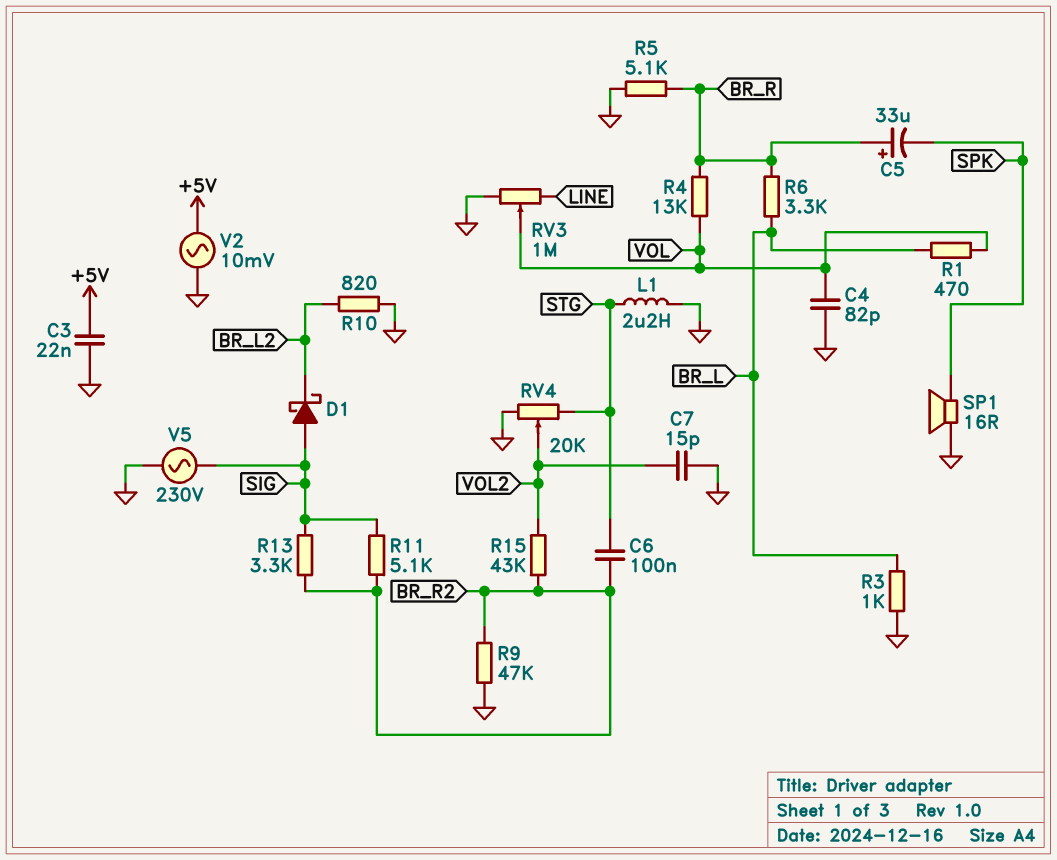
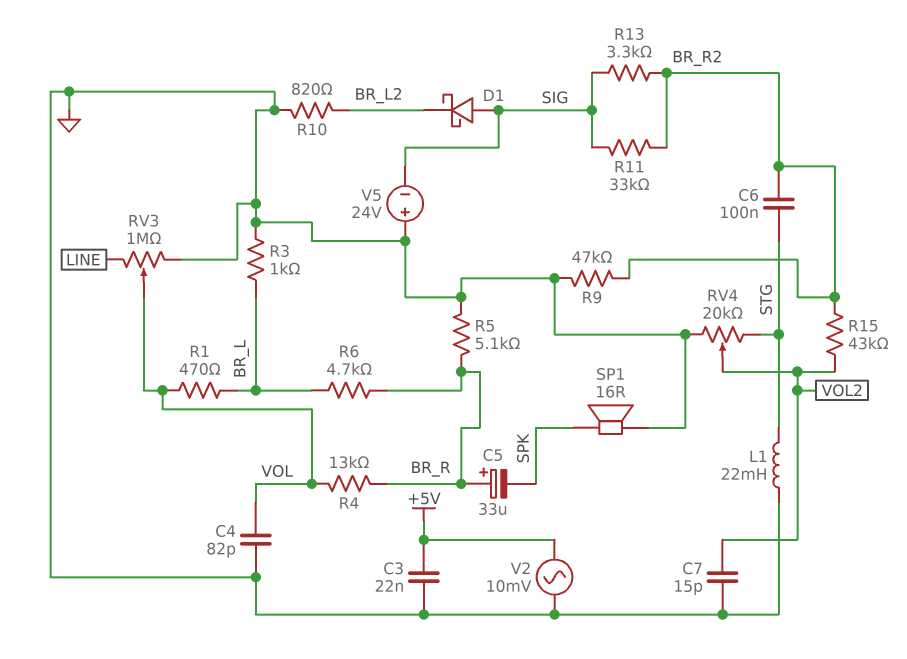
L1: 2.2uH (GND, STG) -> 22mH (GND, STG)
R6: 3.3k (BR_L, BR_R) -> 4.7k (BR_L, BR_R)
R11: 5.1k (BR_R2, SIG) -> 33k (BR_R2, SIG)
V5: AC 230V (GND, SIG) -> 24V (plus GND, minus SIG)

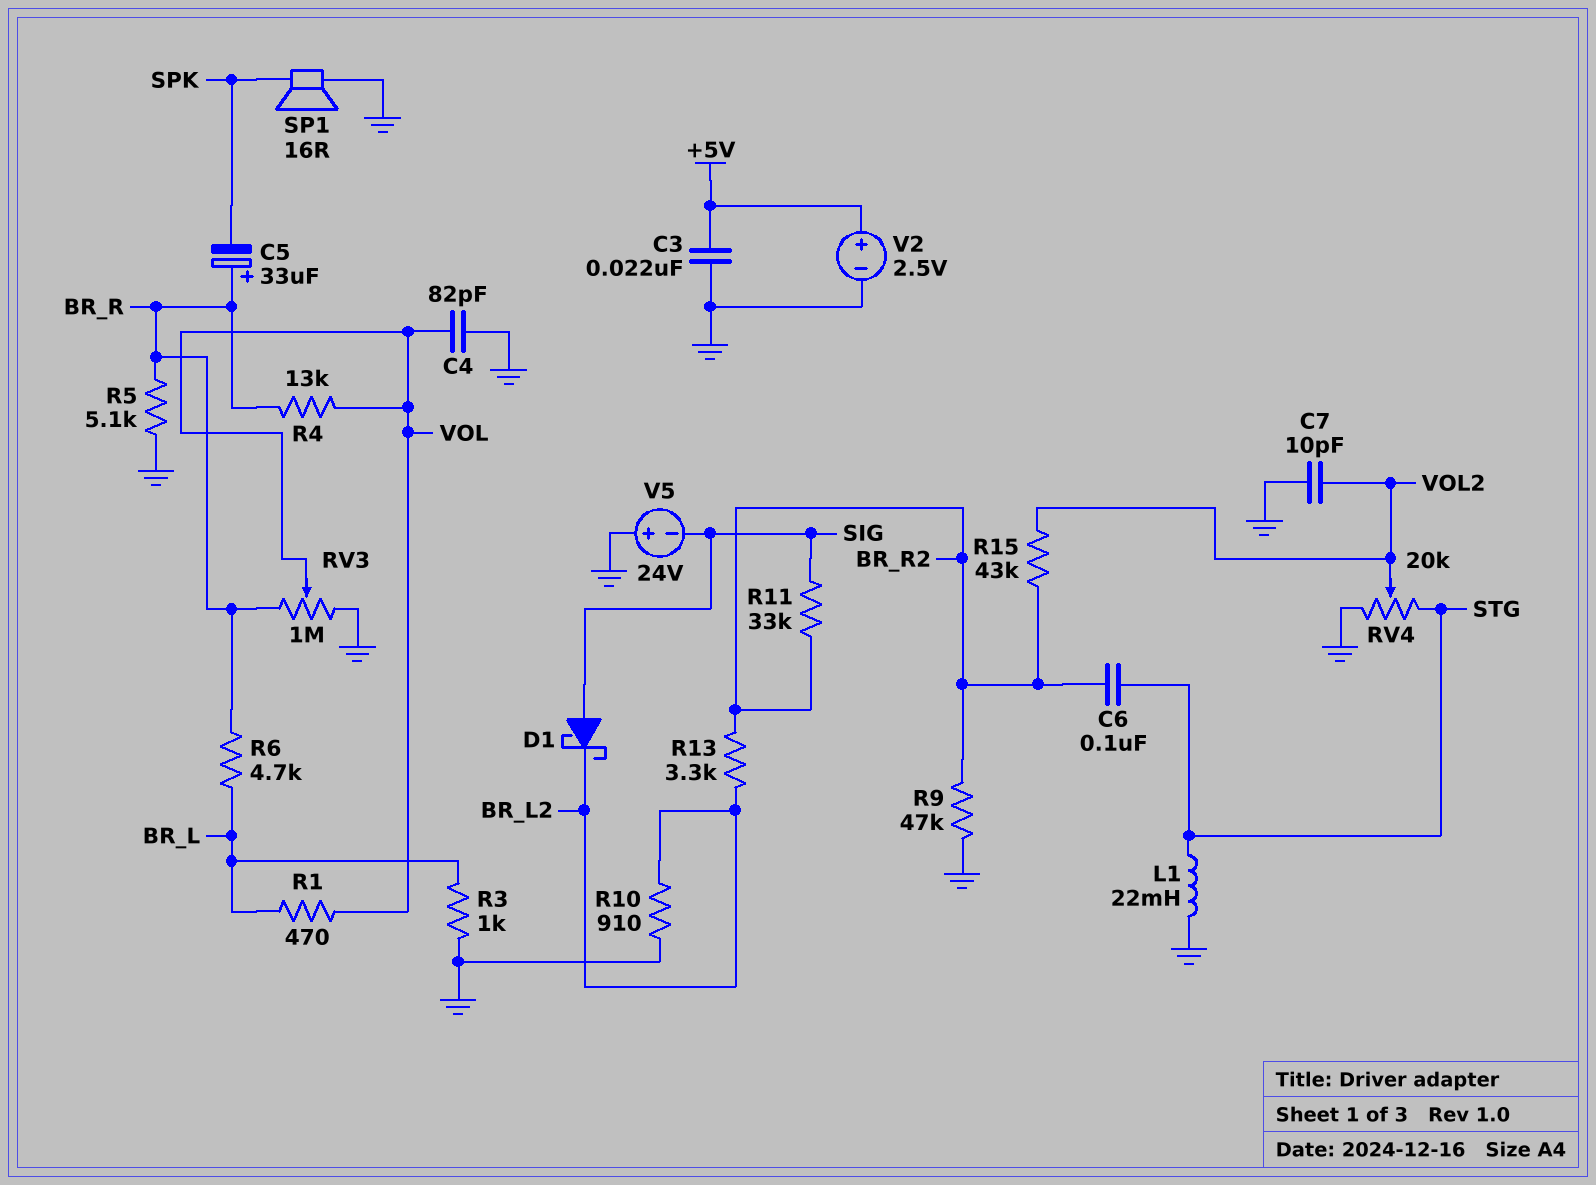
C7: 15pF (GND, VOL2) -> 10pF (GND, VOL2)
R10: 820 (BR_L2, GND) -> 910 (BR_L2, GND)
R13: 3.3k (BR_R2, SIG) -> 3.3k (BR_L2, BR_R2)
RV3: 1M (GND, LINE, wiper VOL) -> 1M (BR_R, GND, wiper VOL)
V2: AC 10mV (+5V, GND) -> 2.5V (plus +5V, minus GND)

